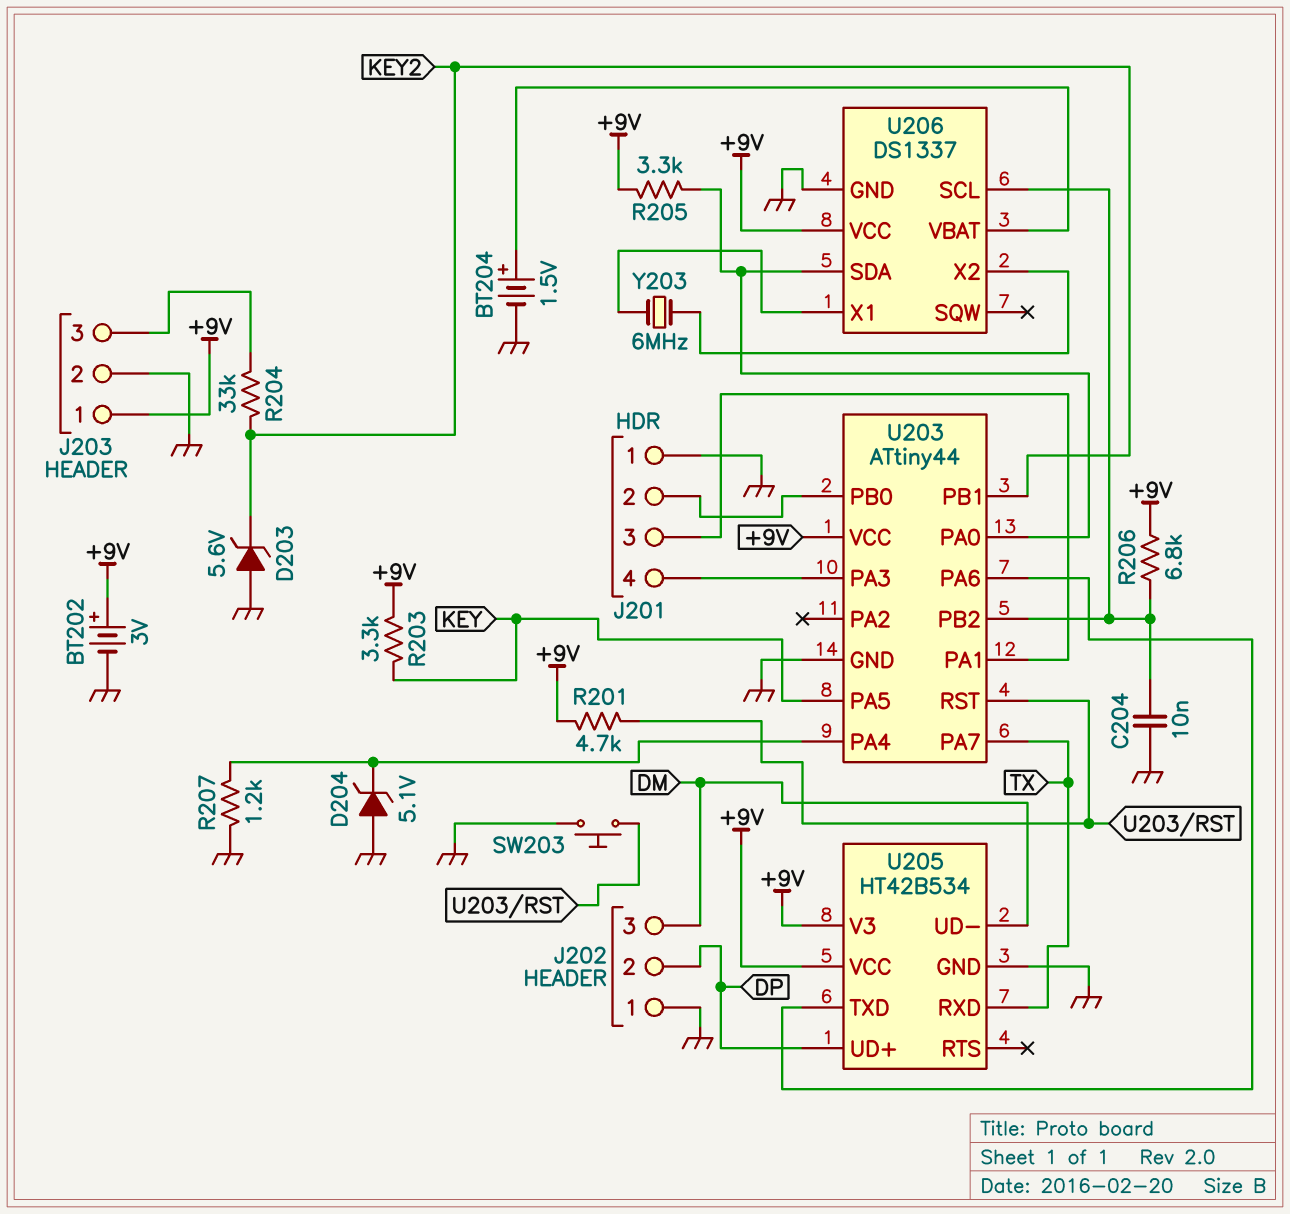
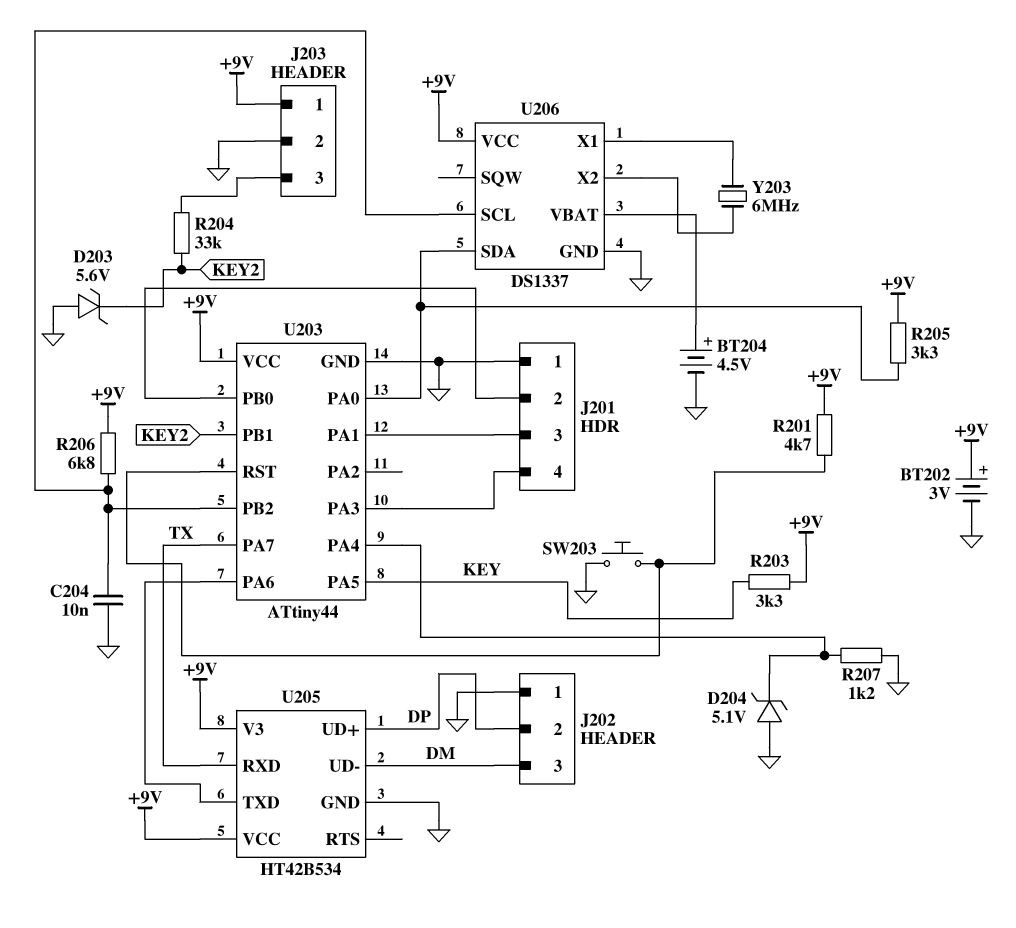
BT204: 1.5V (plus U206/VBAT, minus GND) -> 4.5V (plus U206/VBAT, minus GND)

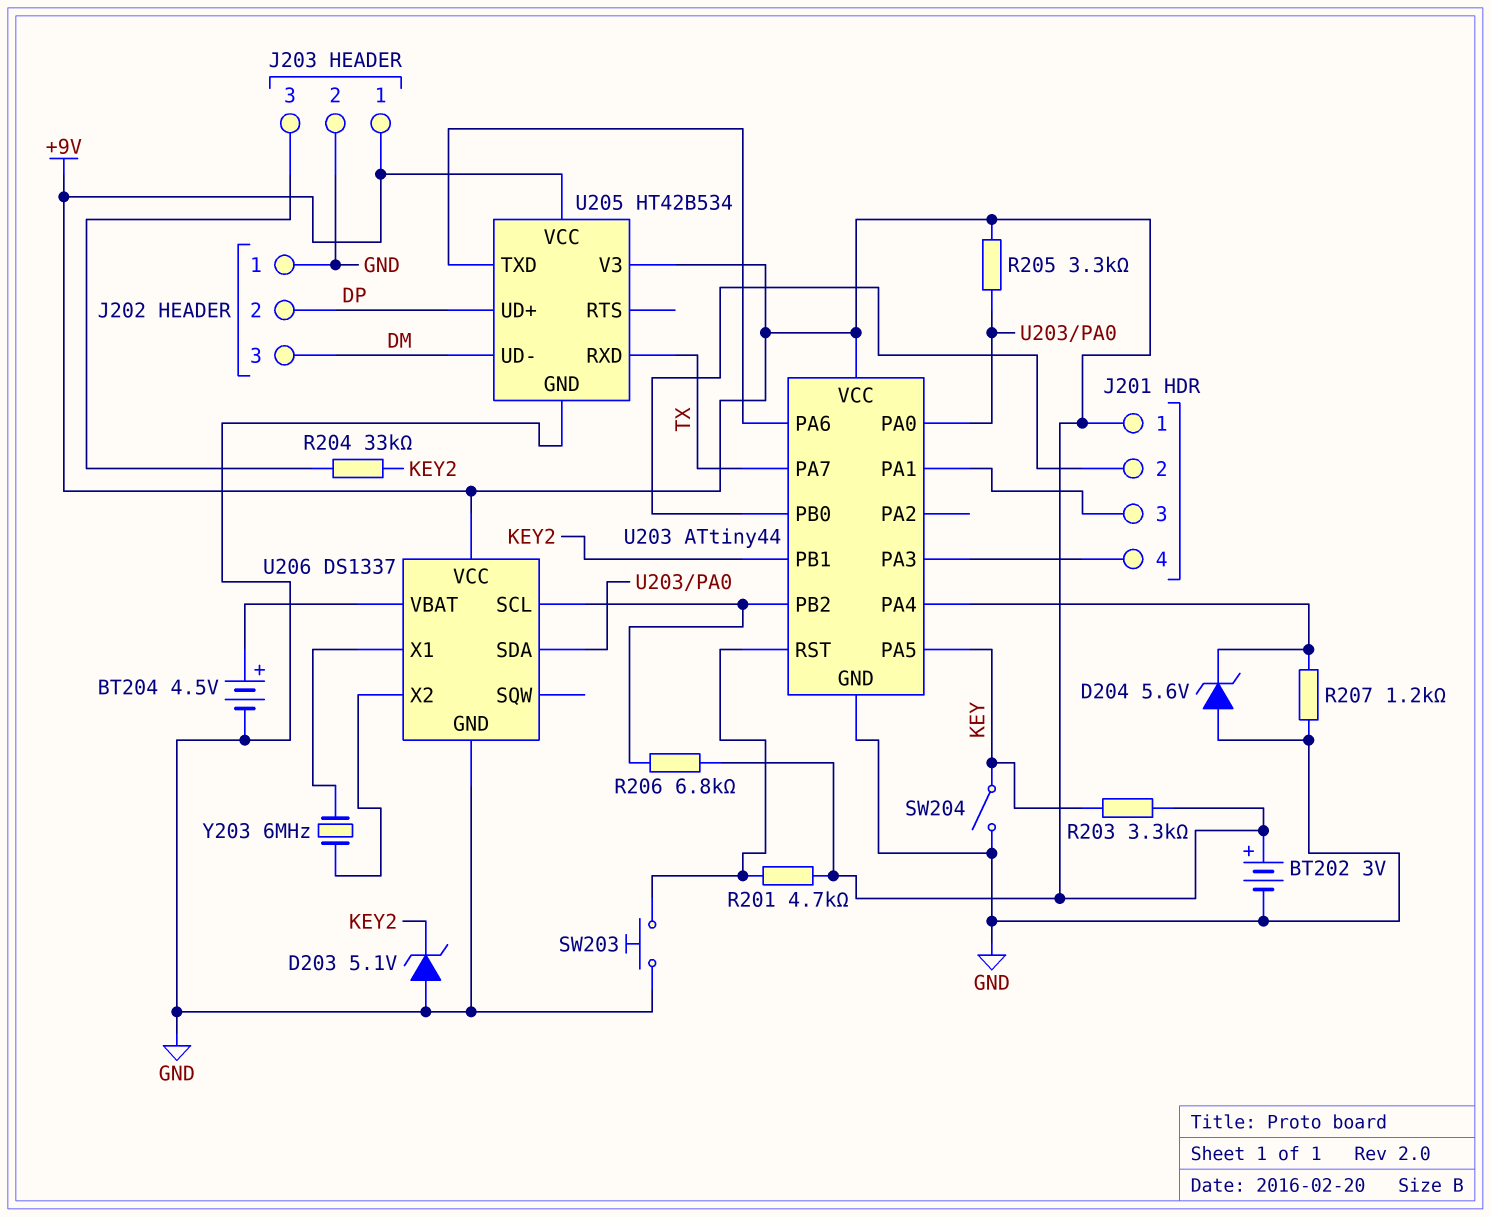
C204: 10nF (GND, U203/PB2) -> none
D203: zener 5.6V (A GND, K KEY2) -> zener 5.1V (A GND, K KEY2)
D204: zener 5.1V (A GND, K U203/PA4) -> zener 5.6V (A GND, K U203/PA4)
J201 pin 1: GND -> +9V
SW204: none -> switch (GND, KEY)

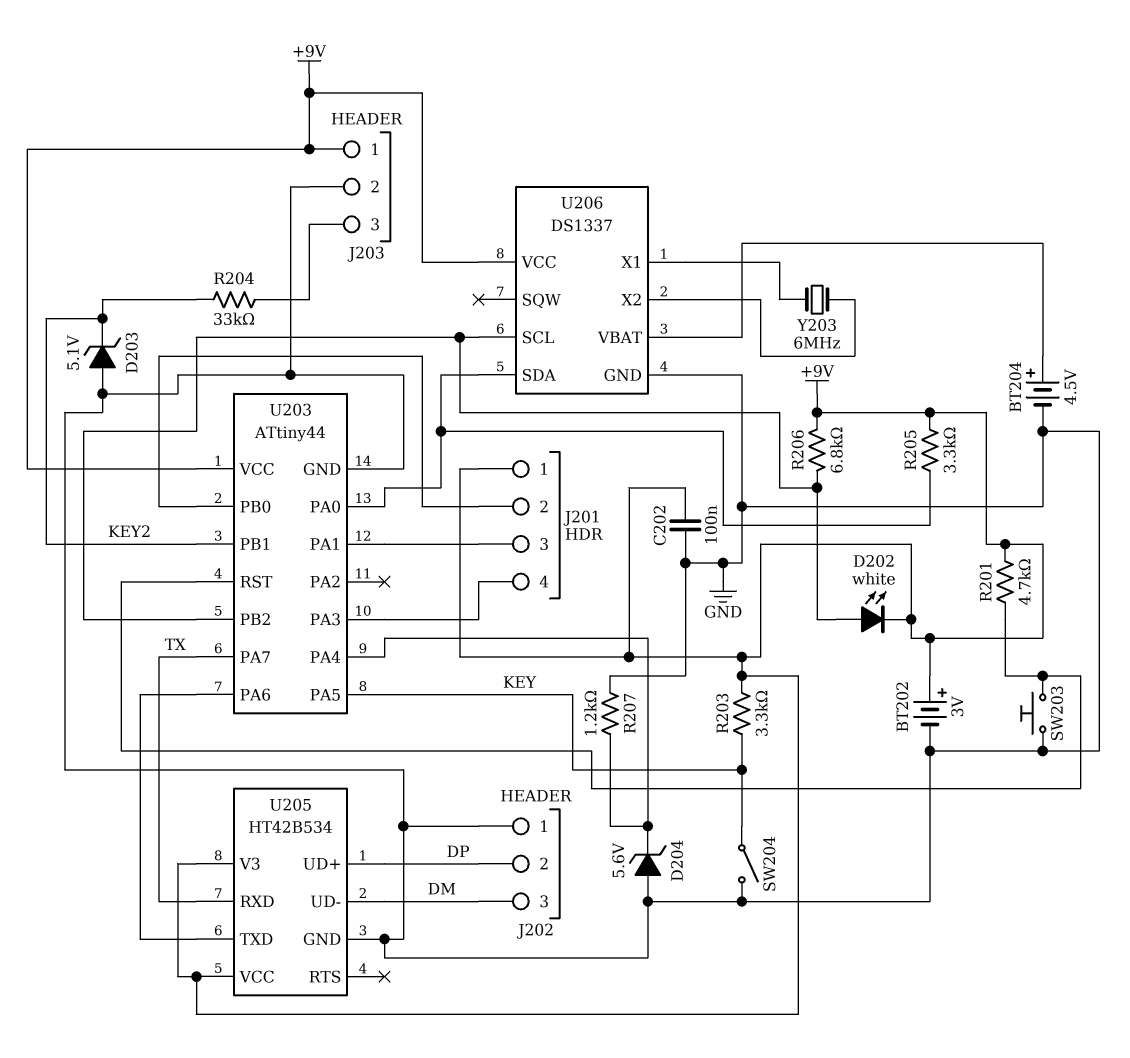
C202: none -> 100nF (+9V, GND)
D202: none -> LED white (A U203/PB2, K +9V)

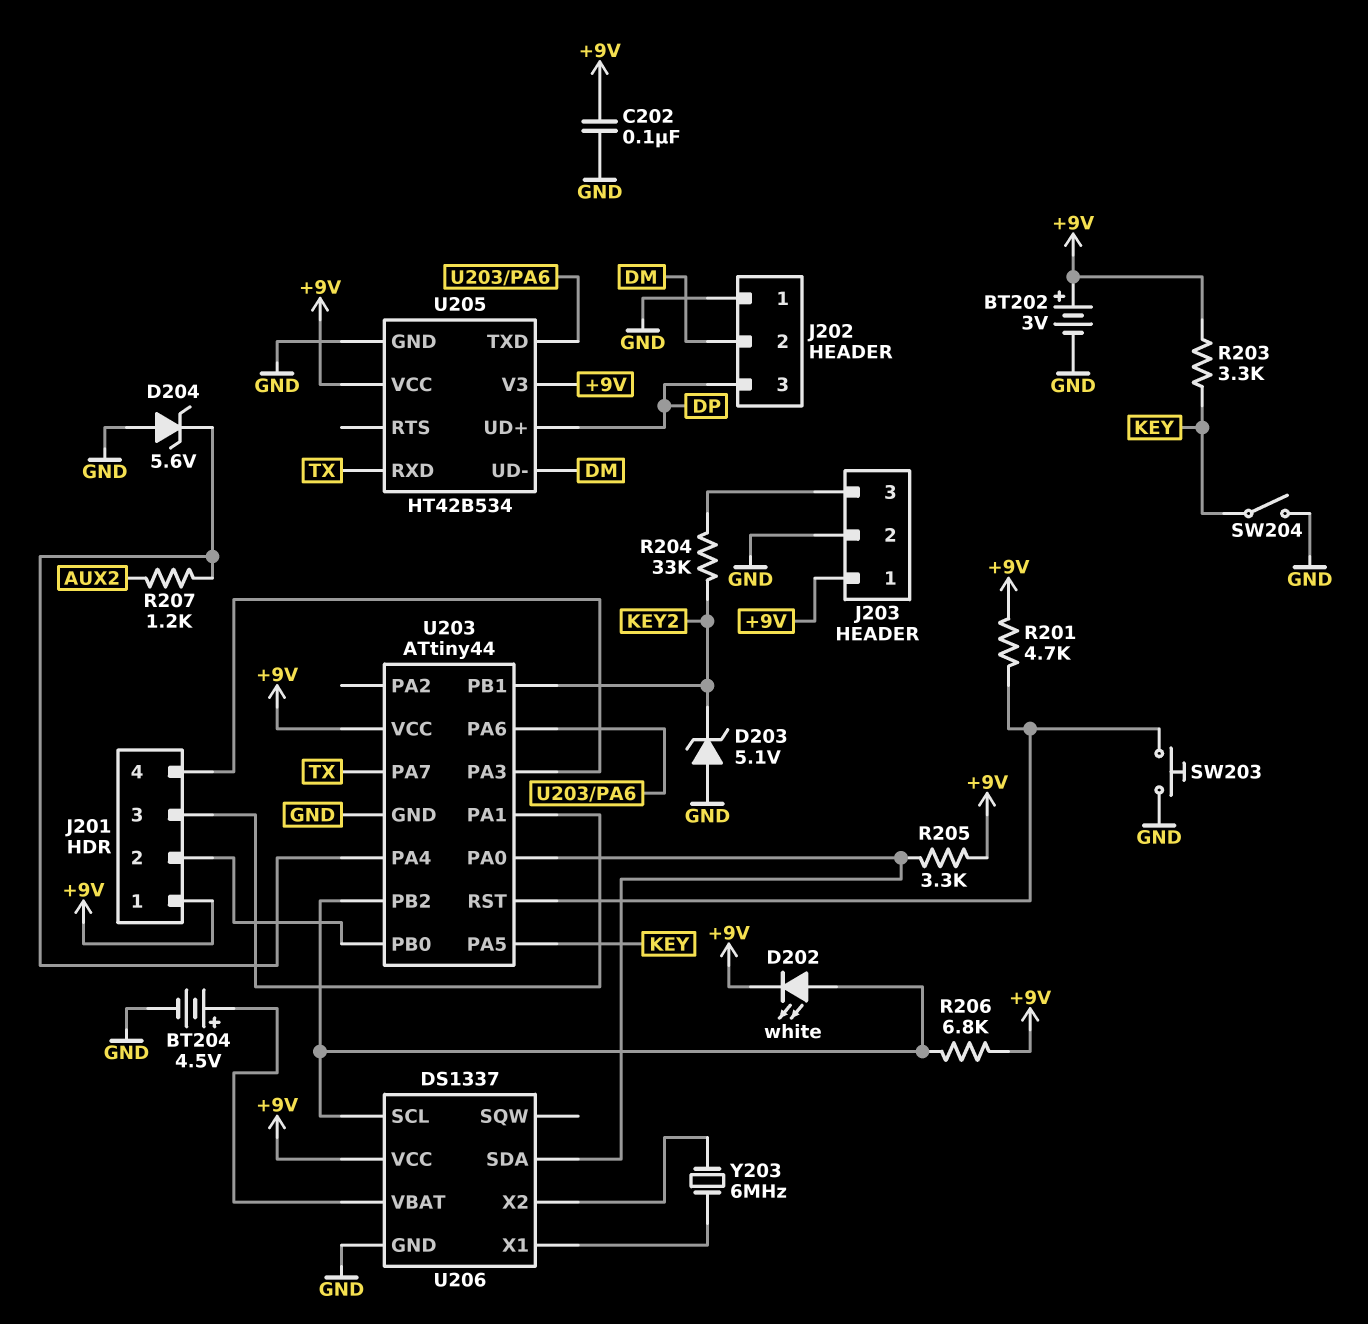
J202 pin 2: DP -> DM
J202 pin 3: DM -> DP
R207: 1.2k (GND, U203/PA4) -> 1.2k (AUX2, U203/PA4)

